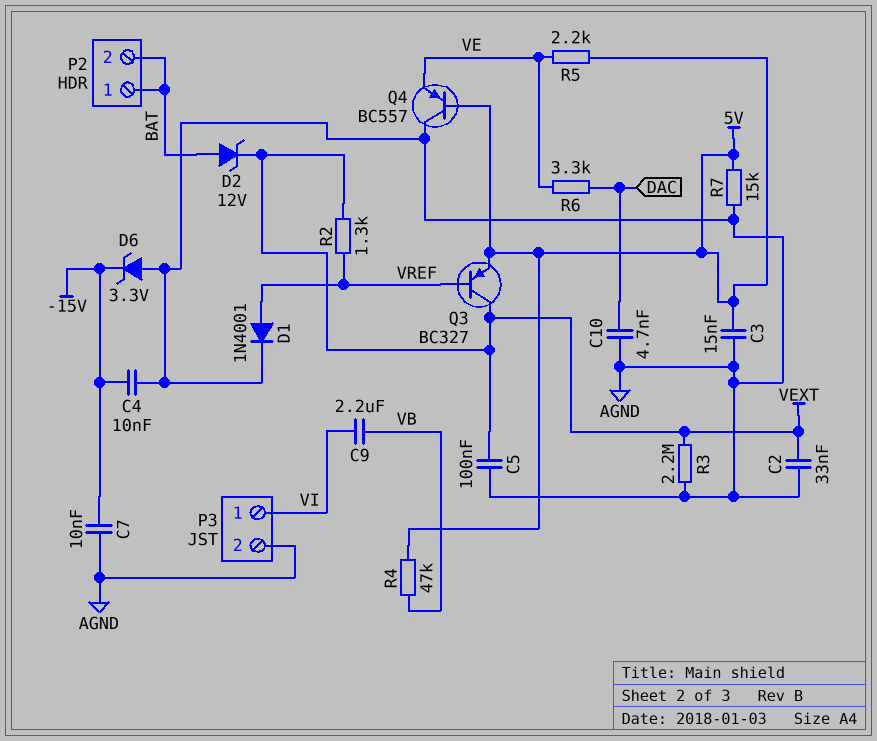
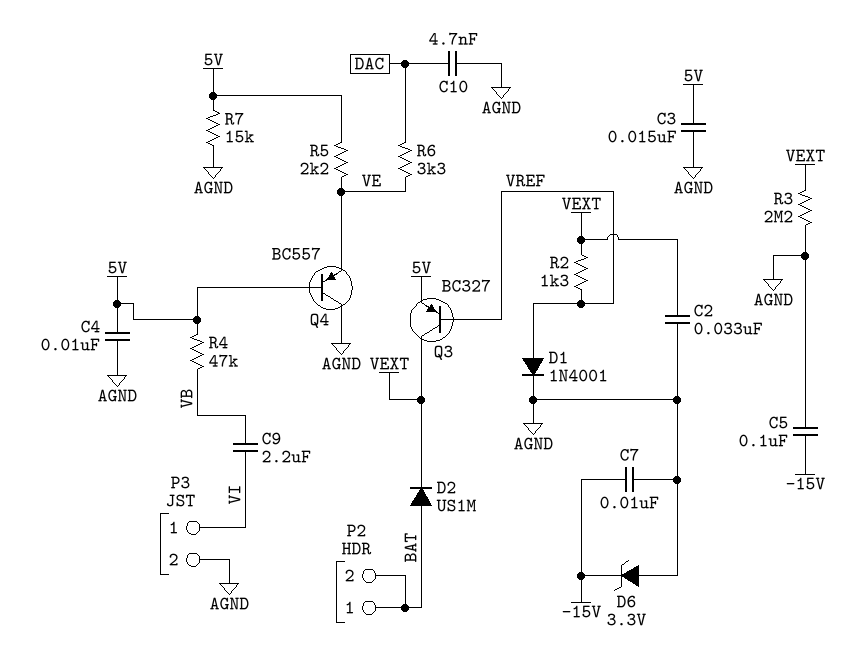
C4: 10nF (-15V, AGND) -> 10nF (5V, AGND)
C5: 100nF (AGND, VEXT) -> 100nF (-15V, AGND)
D2: zener 12V (A BAT, K VEXT) -> diode US1M (A BAT, K VEXT)

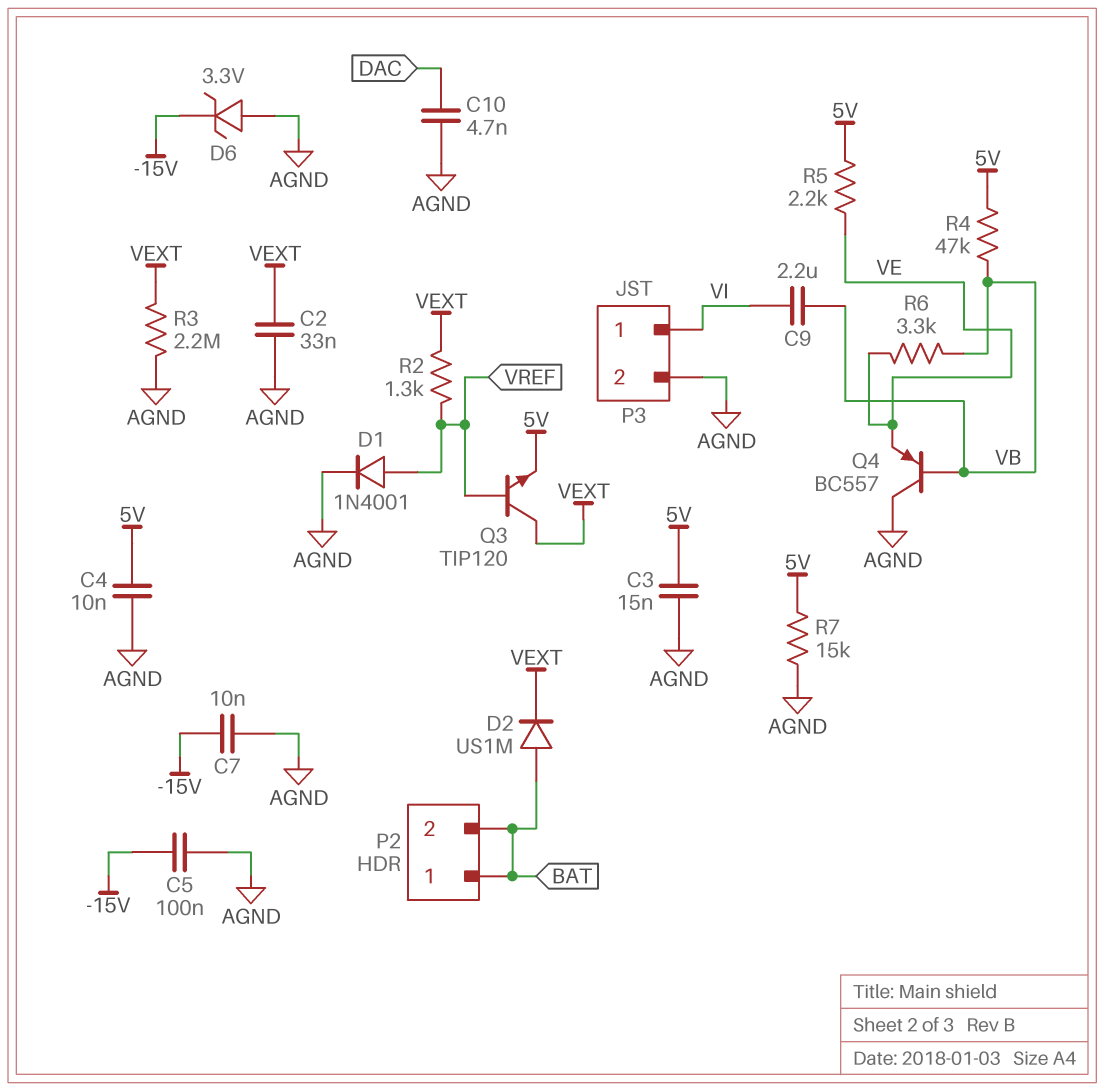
Q3: PNP BC327 (B VREF, C VEXT, E 5V) -> NPN TIP120 (B VREF, C VEXT, E 5V)
Q4: PNP BC557 (B 5V, C AGND, E VE) -> PNP BC557 (B VB, C AGND, E VE)
R6: 3.3k (DAC, VE) -> 3.3k (VB, VE)

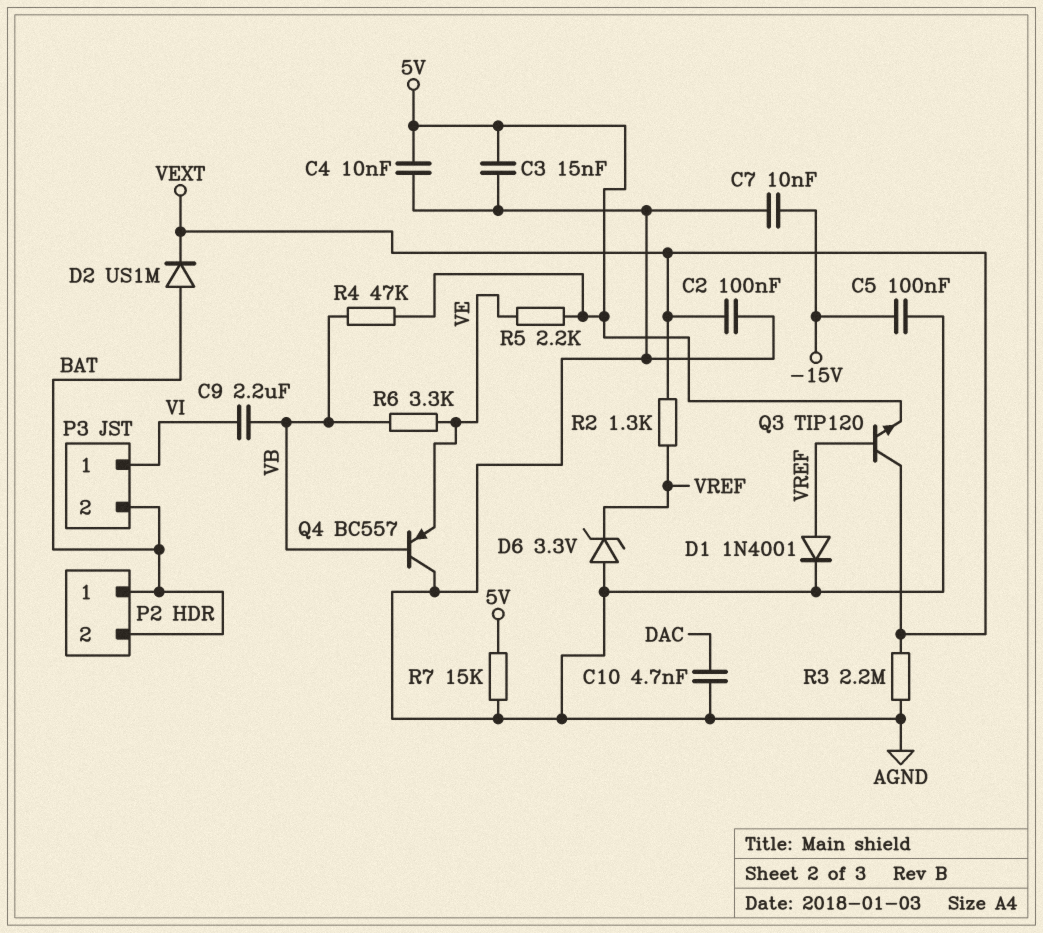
C2: 33nF (AGND, VEXT) -> 100nF (AGND, VEXT)
D6: zener 3.3V (A AGND, K -15V) -> zener 3.3V (A AGND, K VREF)
P3 pin 2: AGND -> BAT

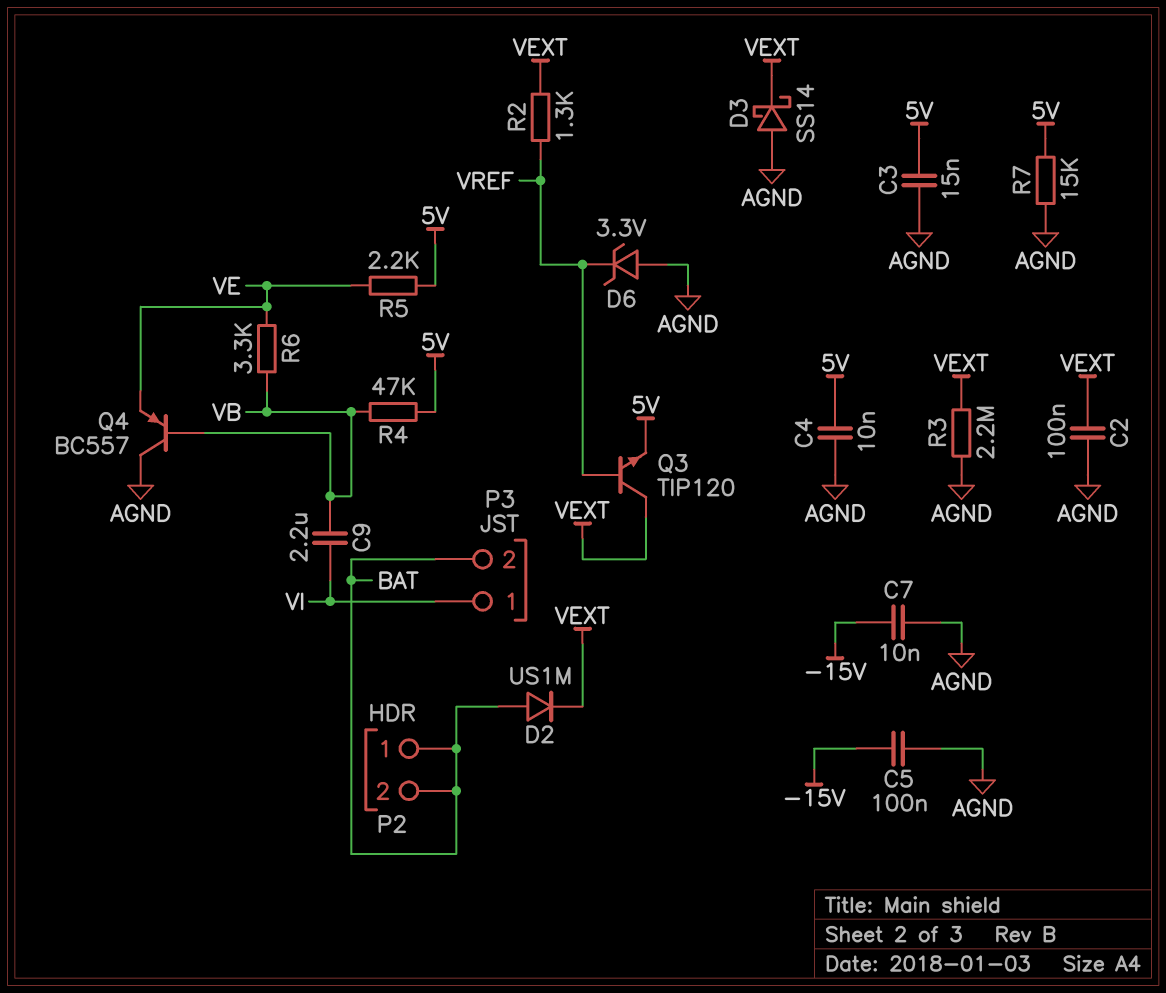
C10: 4.7nF (AGND, DAC) -> none
D1: diode 1N4001 (A VREF, K AGND) -> none
D3: none -> schottky SS14 (A AGND, K VEXT)

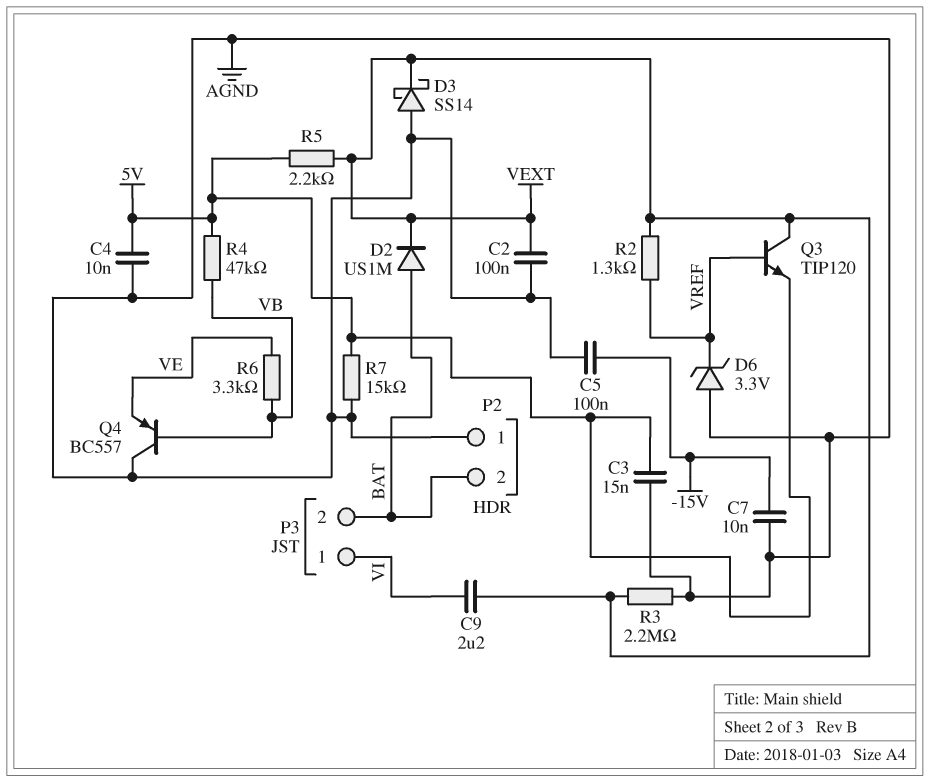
C9: 2.2uF (VB, VI) -> 2.2uF (VEXT, VI)
P2 pin 1: BAT -> AGND
R5: 2.2k (5V, VE) -> 2.2k (5V, VEXT)

